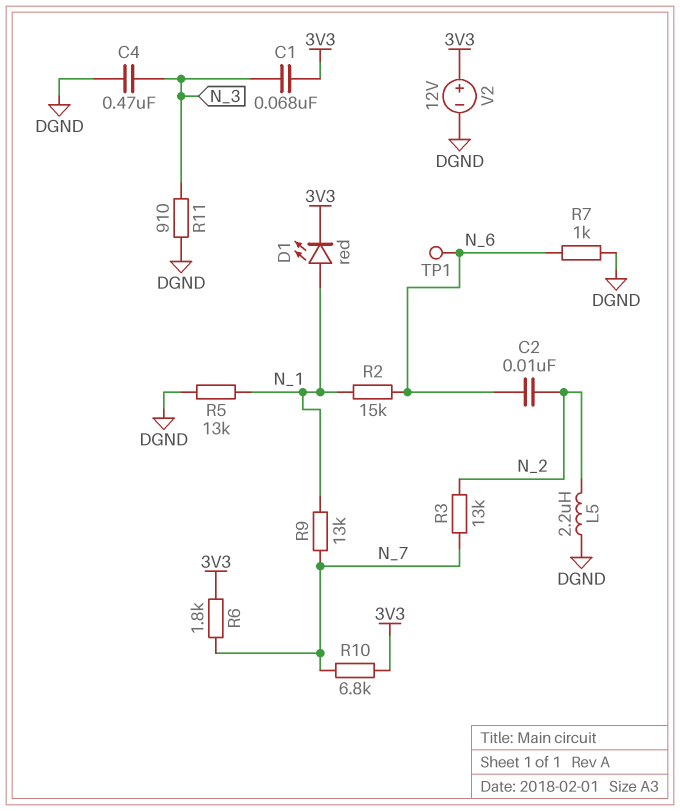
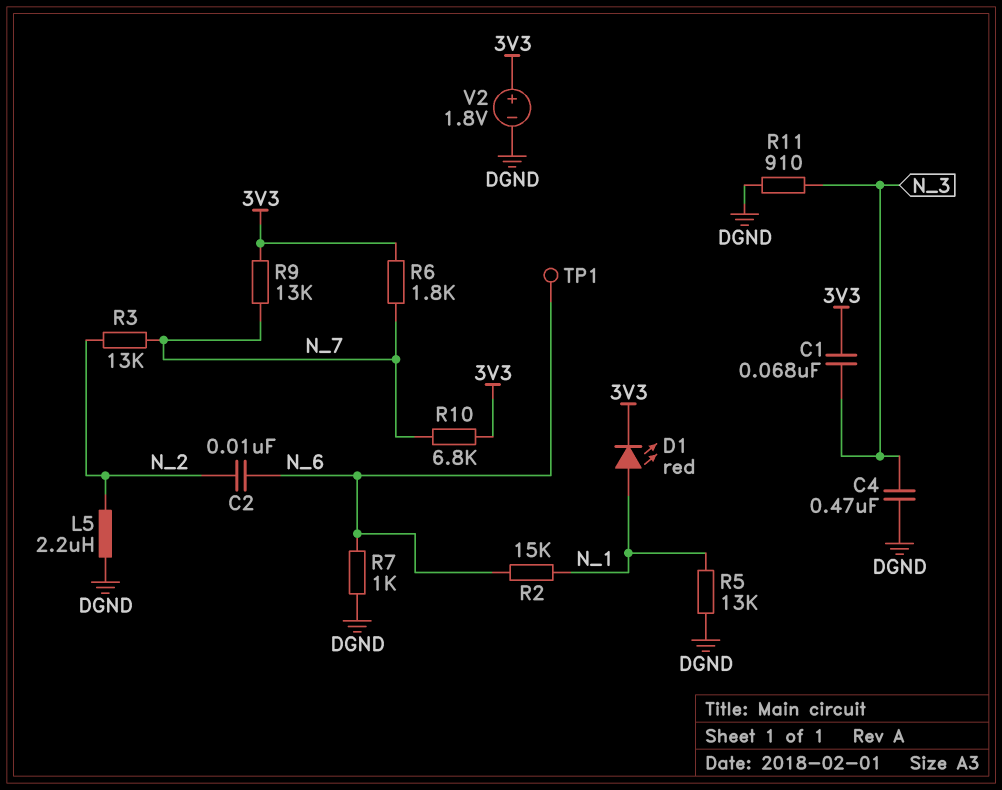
R9: 13k (N_1, N_7) -> 13k (3V3, N_7)
V2: 12V (plus 3V3, minus DGND) -> 1.8V (plus 3V3, minus DGND)

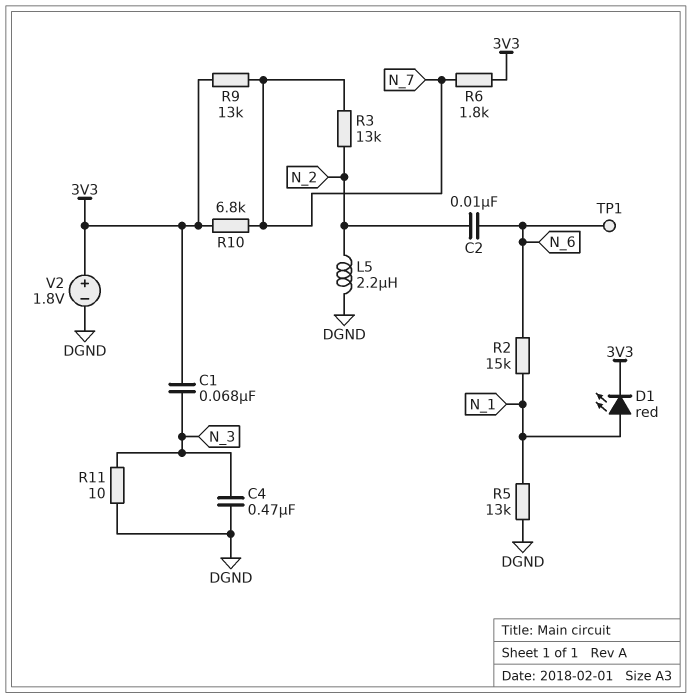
R7: 1k (DGND, N_6) -> none
R11: 910 (DGND, N_3) -> 10 (DGND, N_3)

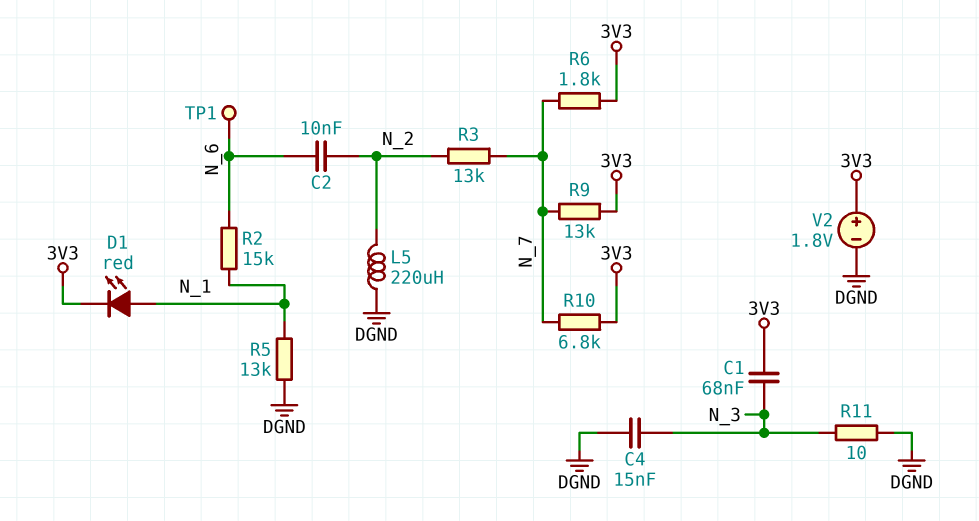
C4: 470nF (DGND, N_3) -> 15nF (DGND, N_3)
L5: 2.2uH (DGND, N_2) -> 220uH (DGND, N_2)

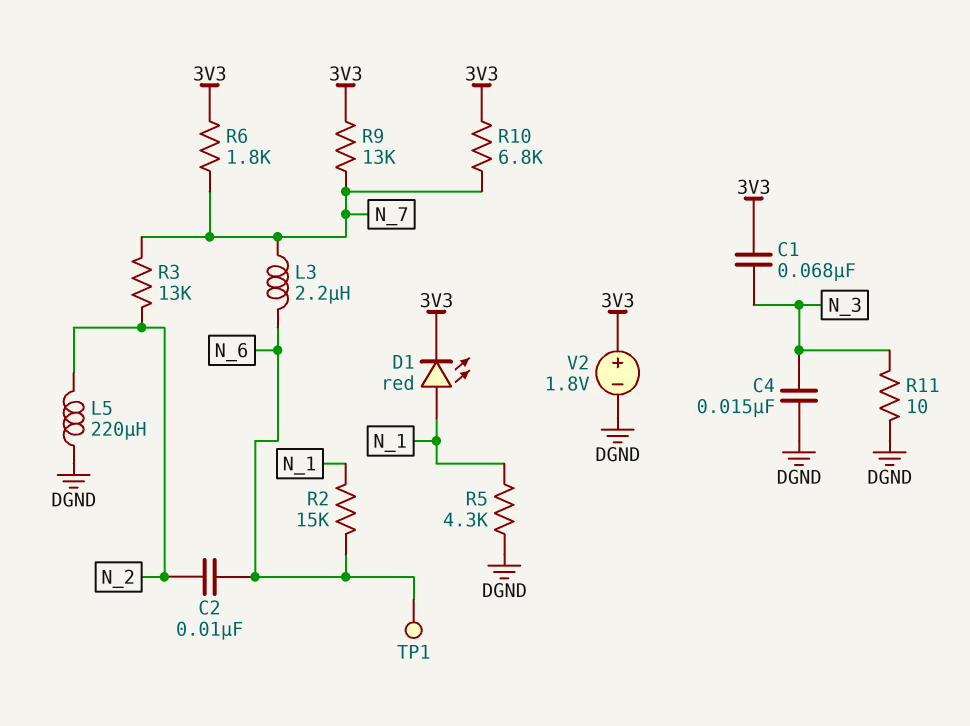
L3: none -> 2.2uH (N_6, N_7)
R5: 13k (DGND, N_1) -> 4.3k (DGND, N_1)

